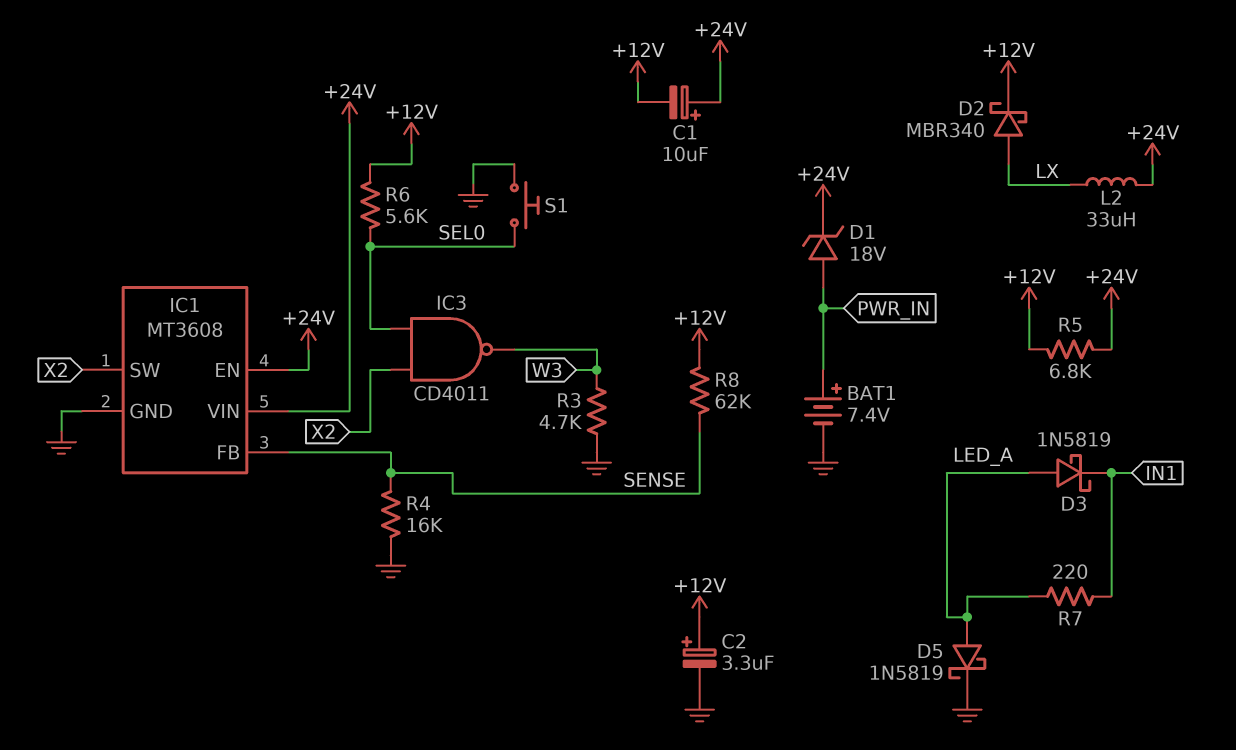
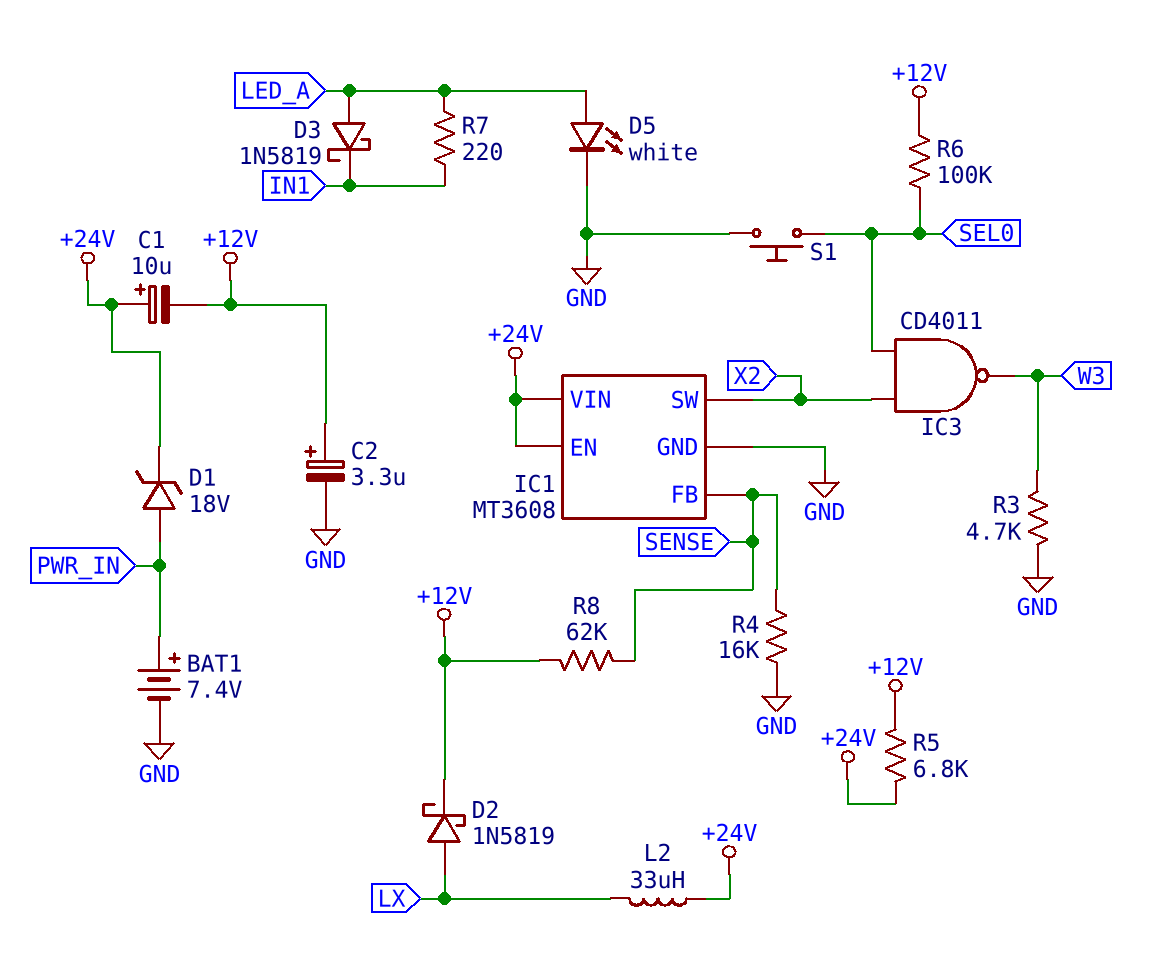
D2: schottky MBR340 (A LX, K +12V) -> schottky 1N5819 (A LX, K +12V)
D5: schottky 1N5819 (A LED_A, K GND) -> LED white (A LED_A, K GND)
R6: 5.6k (+12V, SEL0) -> 100k (+12V, SEL0)

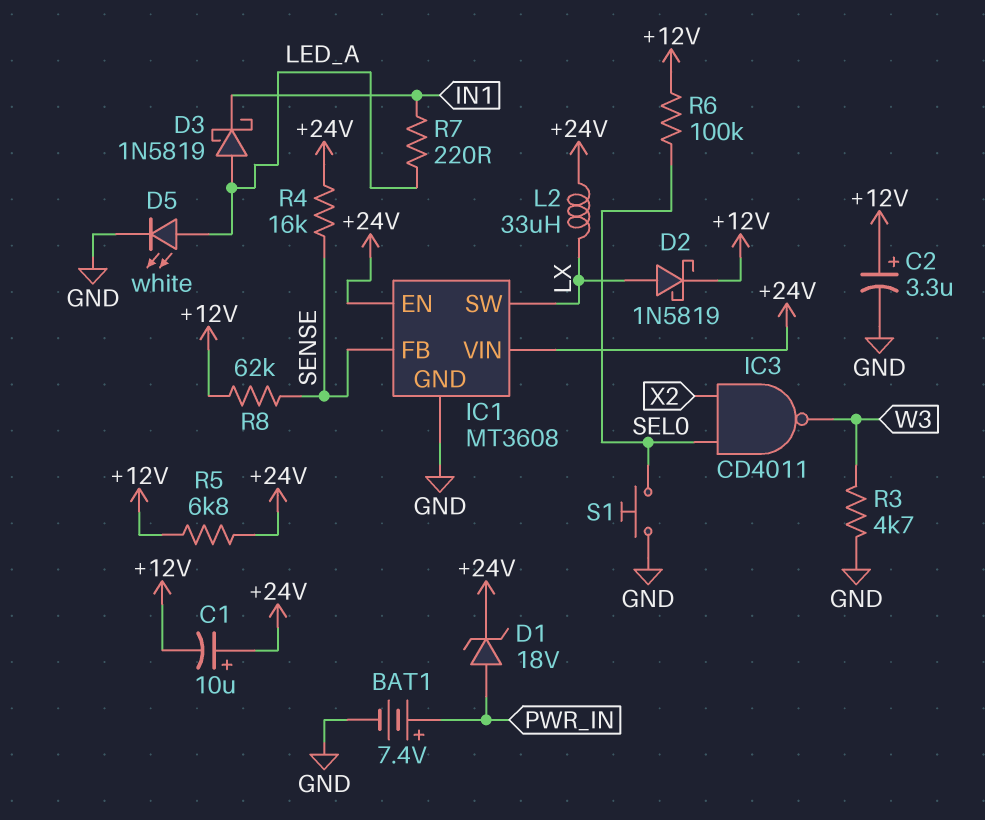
IC1 pin SW: X2 -> LX
R4: 16k (GND, SENSE) -> 16k (+24V, SENSE)

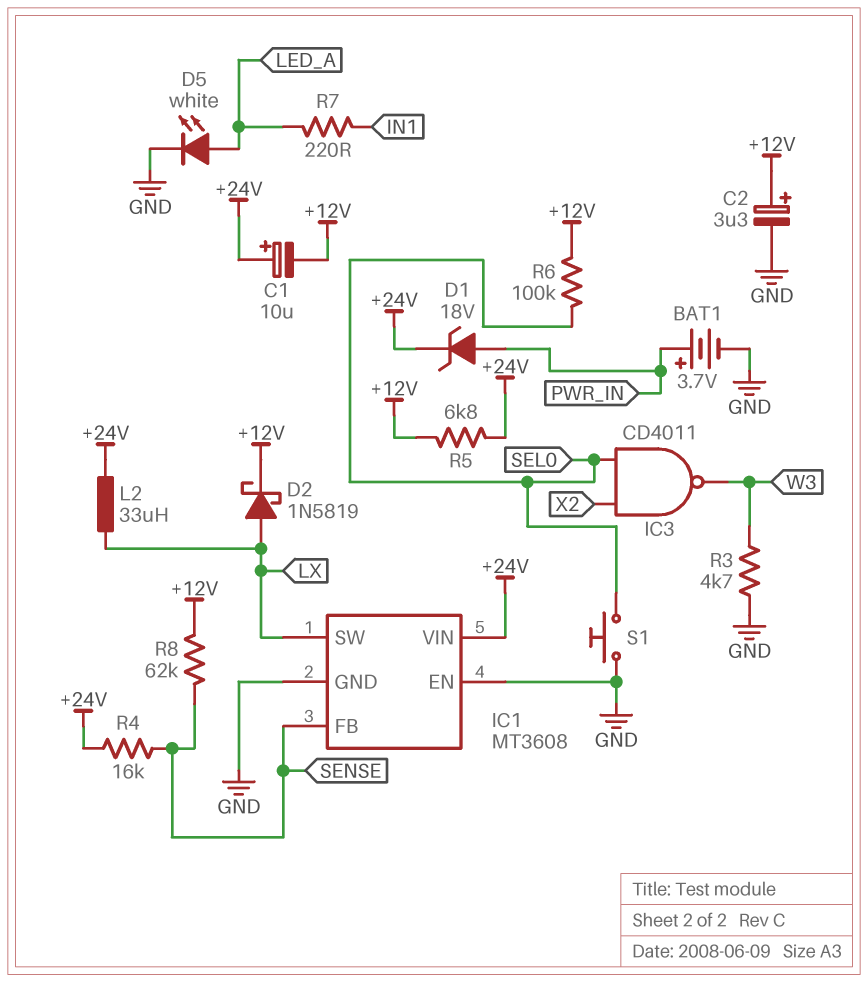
BAT1: 7.4V (plus PWR_IN, minus GND) -> 3.7V (plus PWR_IN, minus GND)
D3: schottky 1N5819 (A LED_A, K IN1) -> none
IC1 pin EN: +24V -> GND

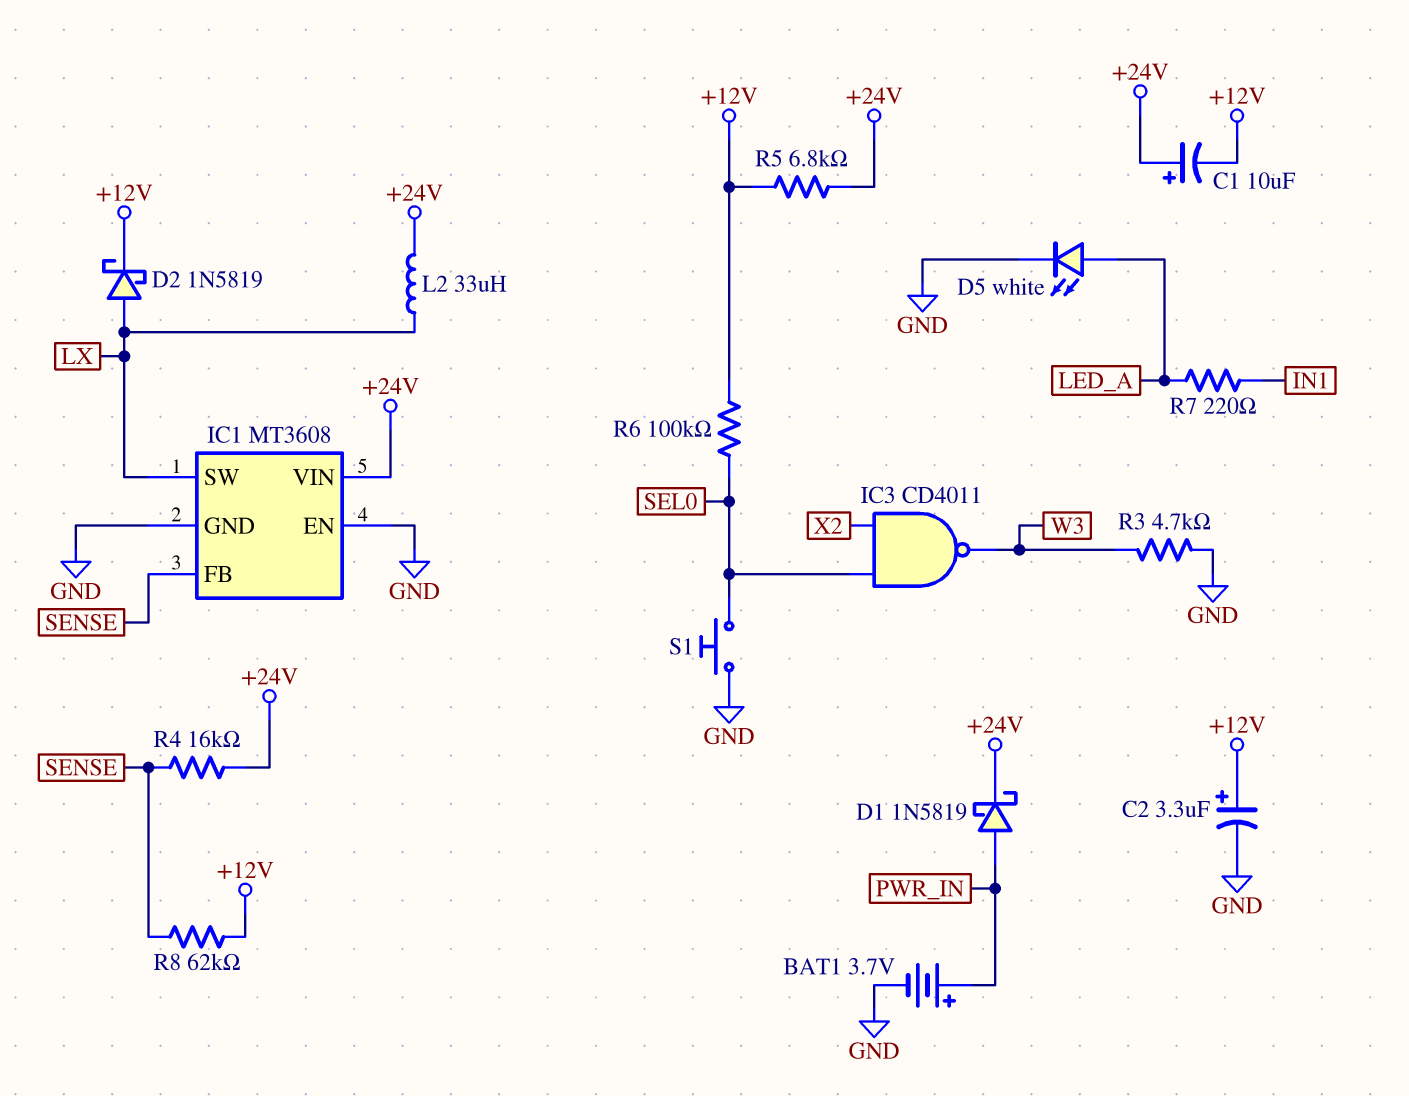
D1: zener 18V (A PWR_IN, K +24V) -> schottky 1N5819 (A PWR_IN, K +24V)

